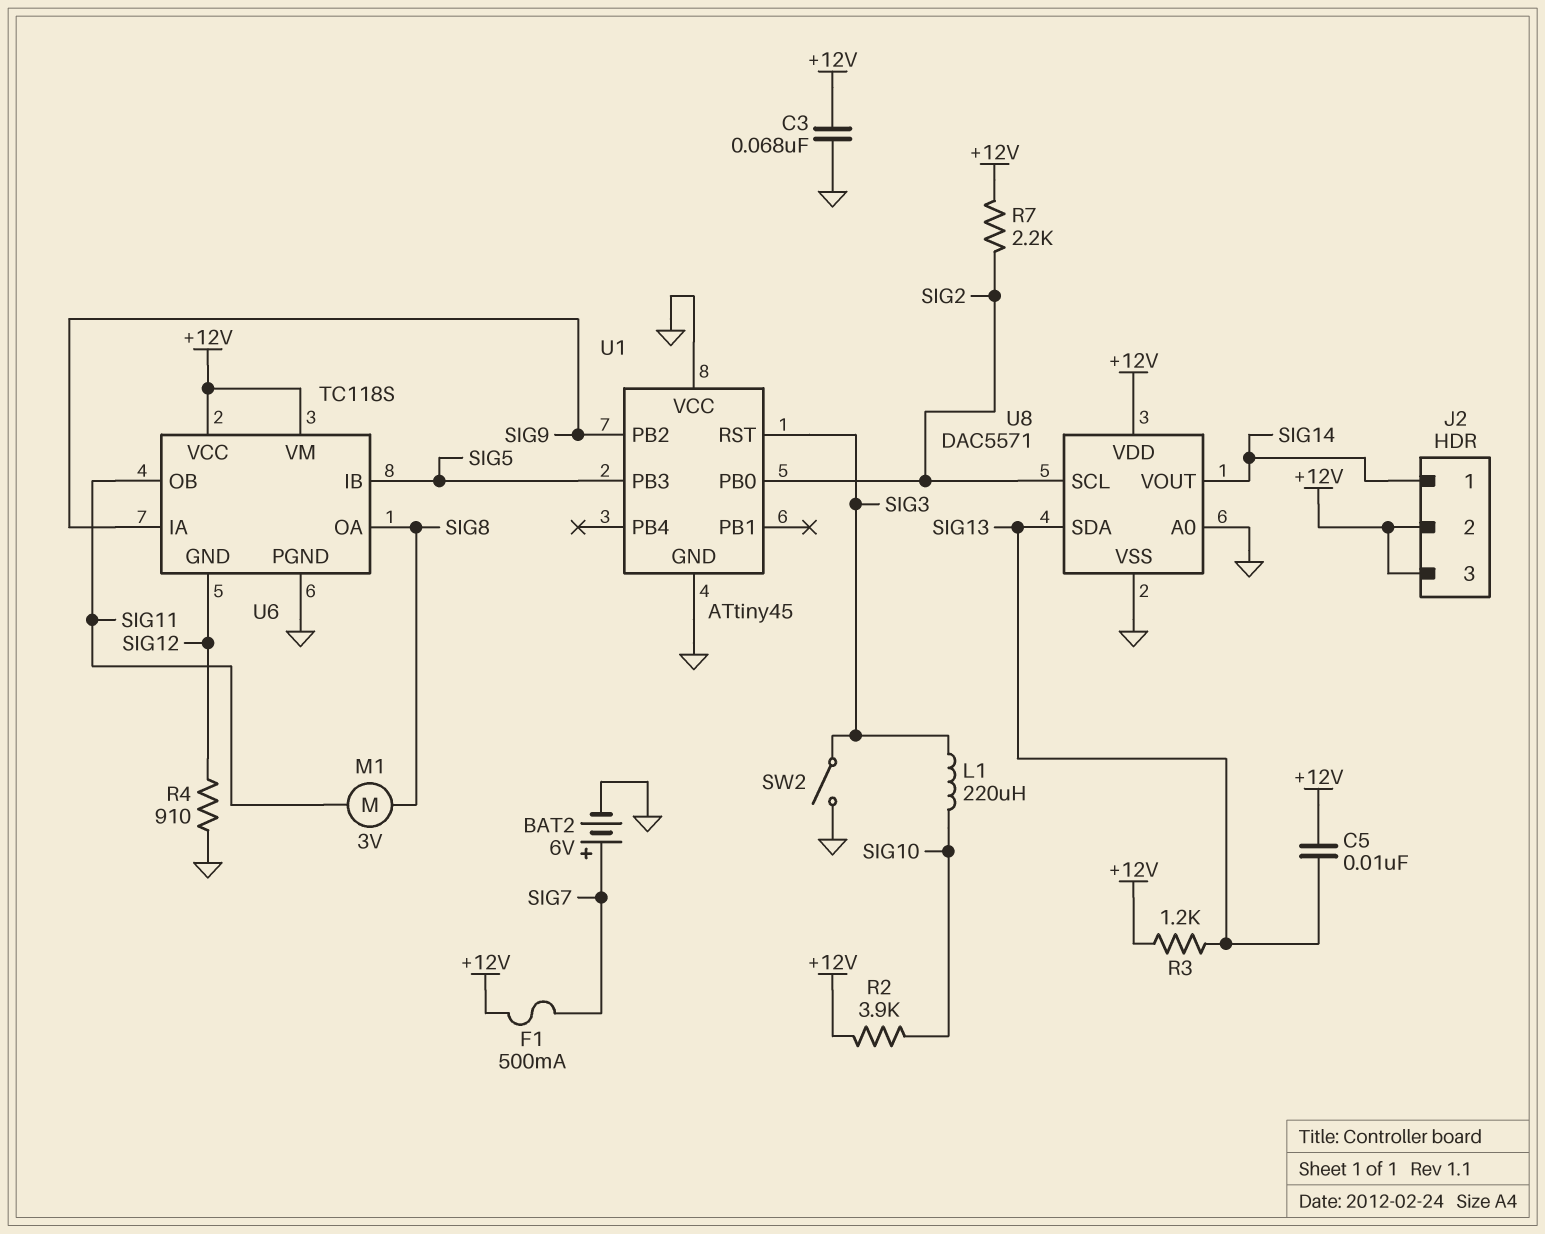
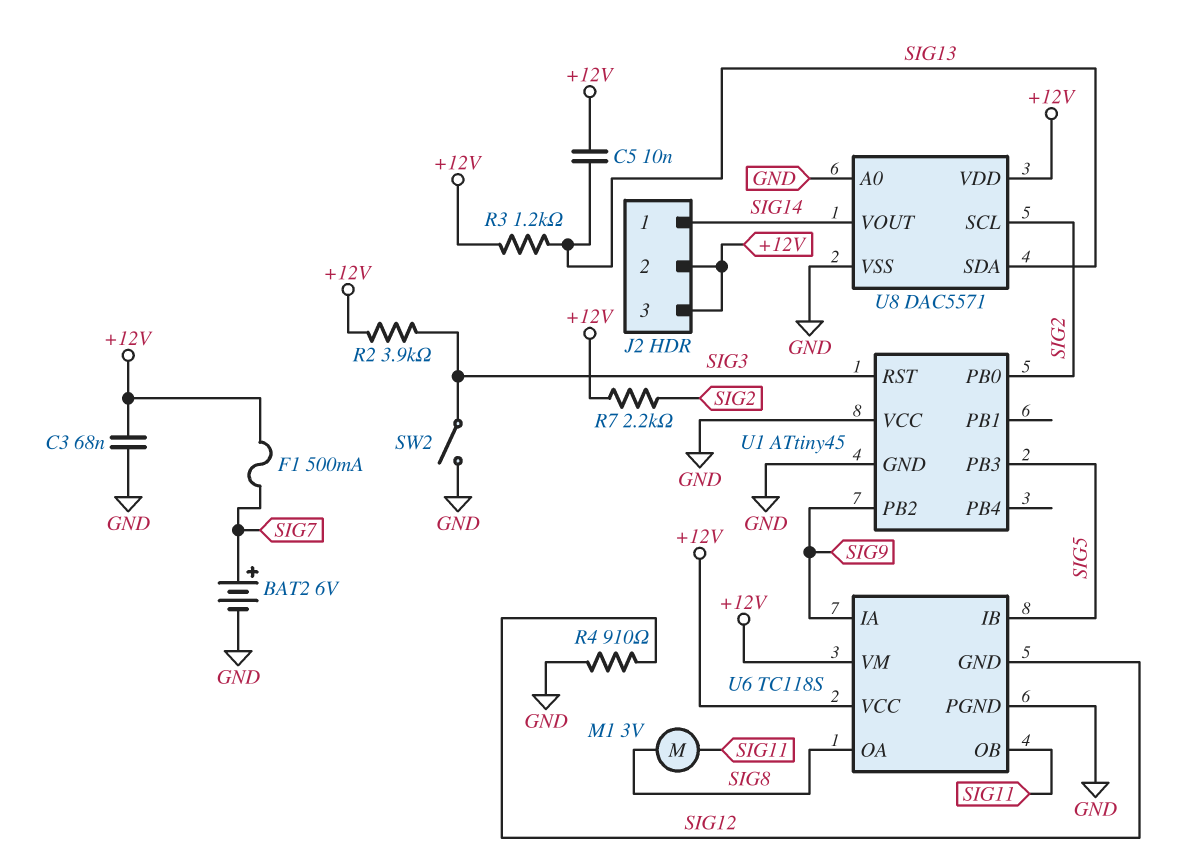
L1: 220uH (SIG3, SIG10) -> none
R2: 3.9k (+12V, SIG10) -> 3.9k (+12V, SIG3)

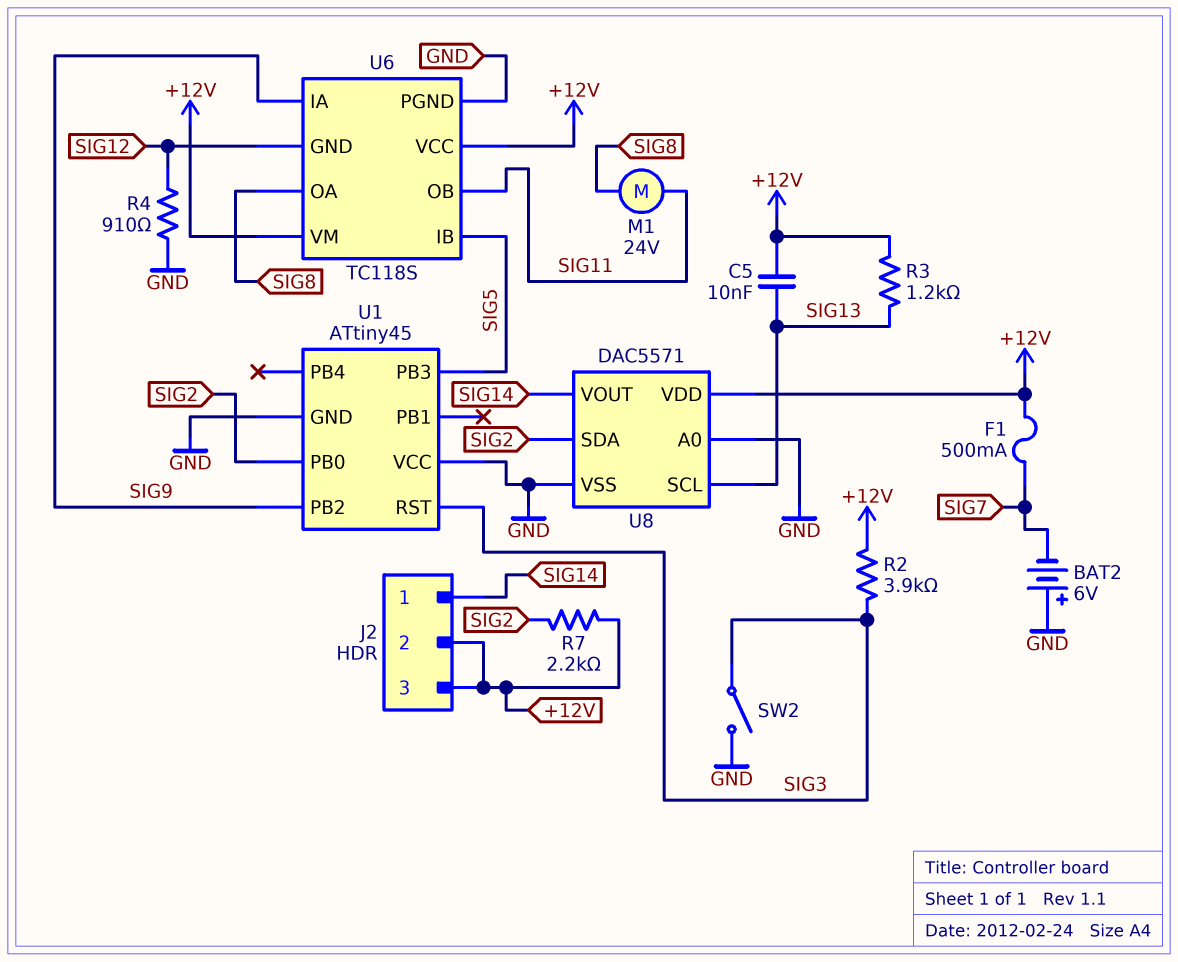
BAT2: 6V (plus SIG7, minus GND) -> 6V (plus GND, minus SIG7)
C3: 68nF (+12V, GND) -> none
M1: motor 3V (SIG8, SIG11) -> motor 24V (SIG8, SIG11)
U8 pin SCL: SIG2 -> SIG13
U8 pin SDA: SIG13 -> SIG2

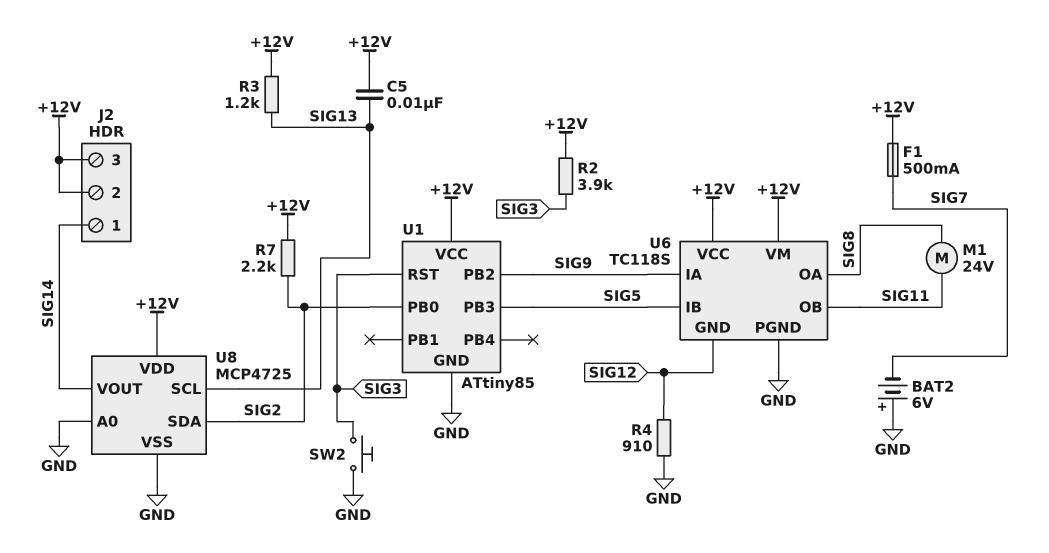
SW2: switch (GND, SIG3) -> button (GND, SIG3)
U1: ATtiny45 -> ATtiny85
U1 pin VCC: GND -> +12V
U8: DAC5571 -> MCP4725

